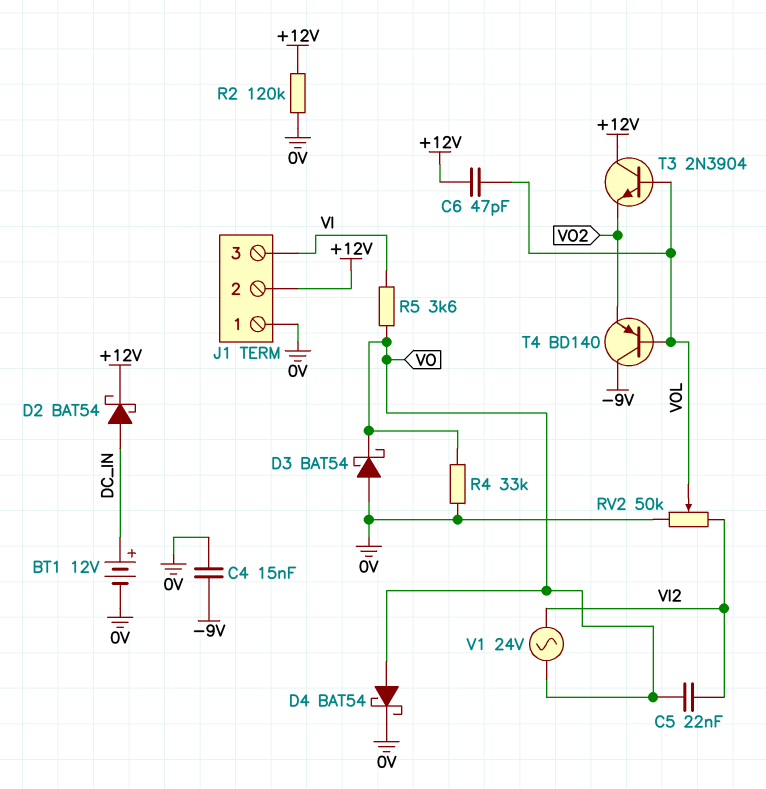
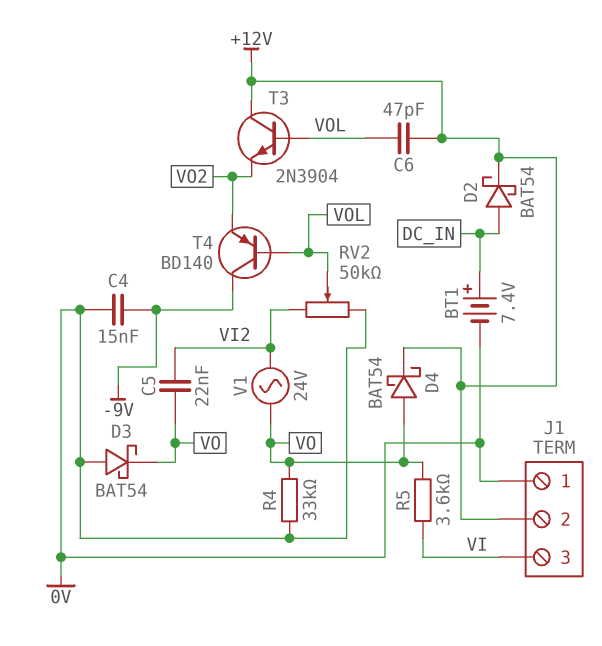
BT1: 12V (plus DC_IN, minus 0V) -> 7.4V (plus DC_IN, minus 0V)
D4: schottky BAT54 (A VO, K 0V) -> schottky BAT54 (A VO, K +12V)
R2: 120k (+12V, 0V) -> none

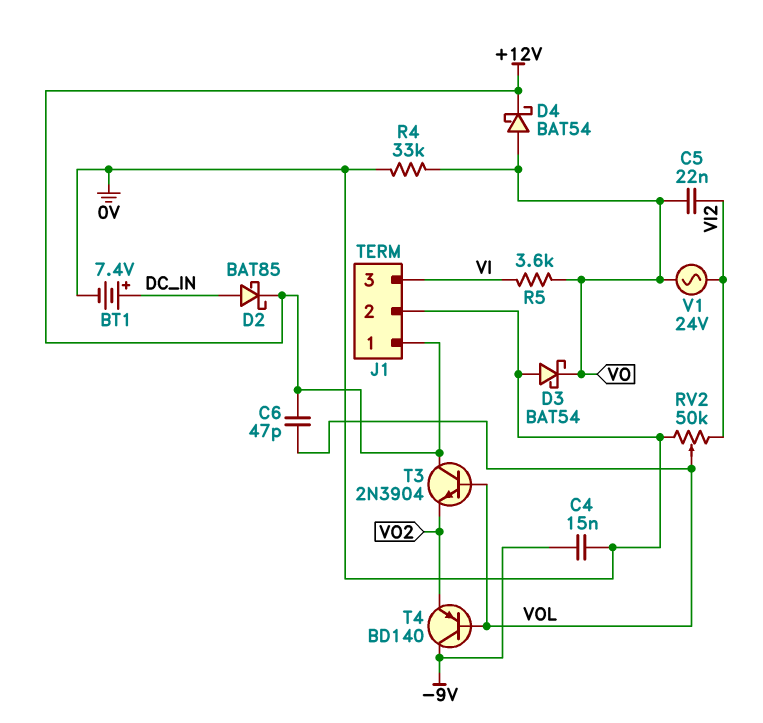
D2: schottky BAT54 (A DC_IN, K +12V) -> schottky BAT85 (A DC_IN, K +12V)
J1 pin 1: 0V -> +12V
J1 pin 2: +12V -> 0V

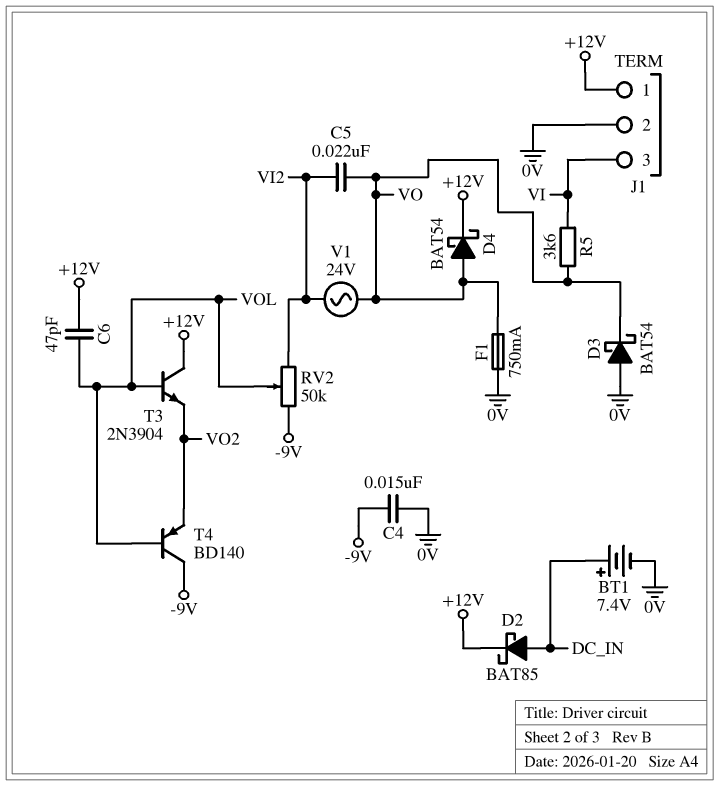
F1: none -> 750mA (0V, VO)
R4: 33k (0V, VO) -> none
RV2: 50k (0V, VI2, wiper VOL) -> 50k (-9V, VI2, wiper VOL)

